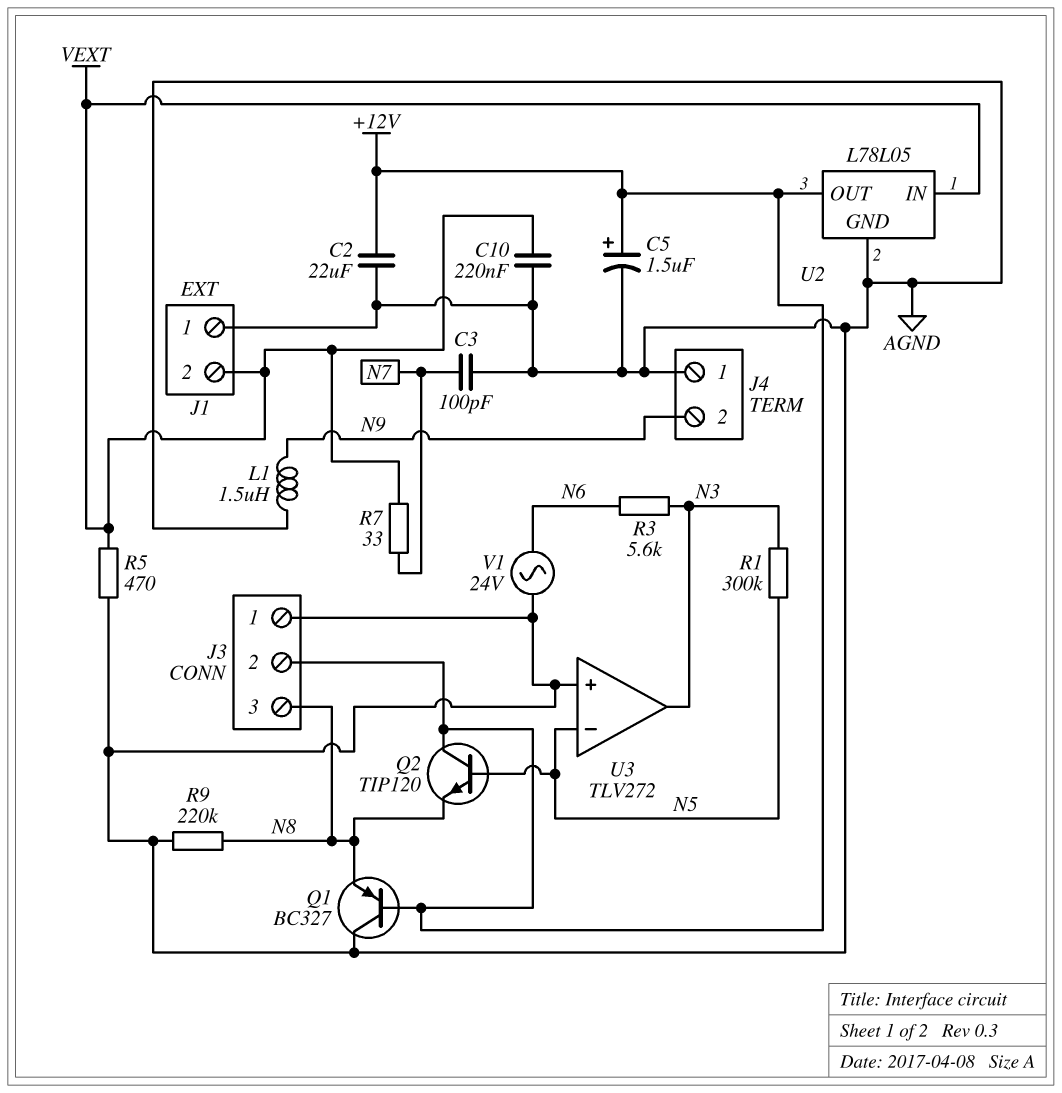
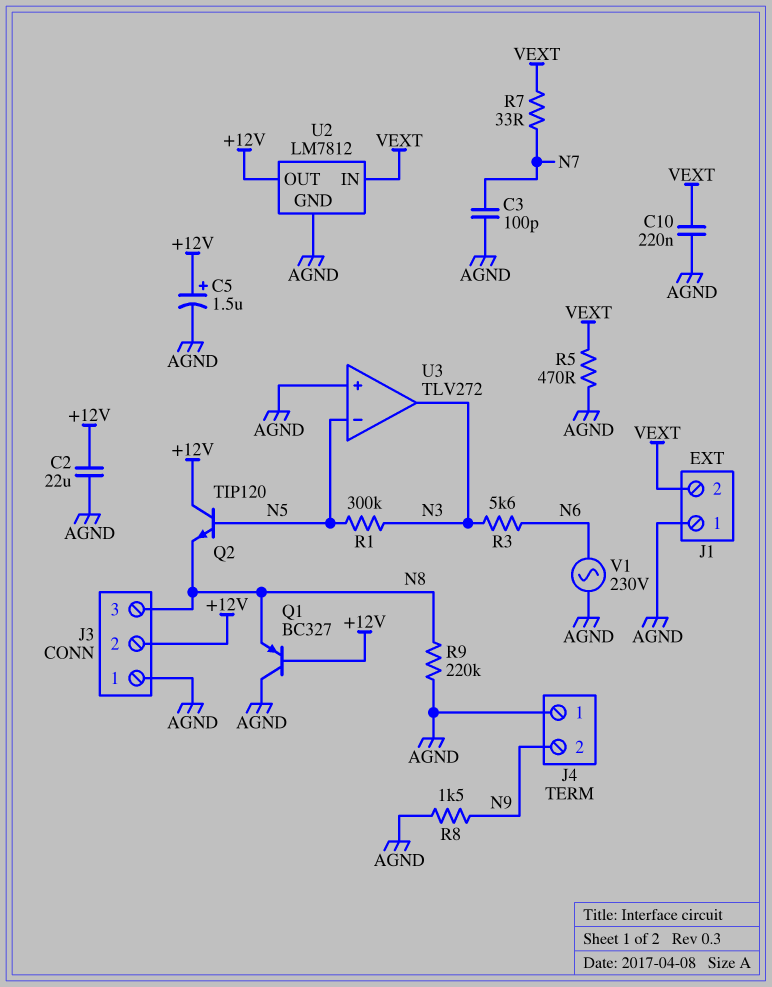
L1: 1.5uH (AGND, N9) -> none
R8: none -> 1.5k (AGND, N9)
U2: L78L05 -> LM7812
V1: AC 24V (AGND, N6) -> AC 230V (AGND, N6)

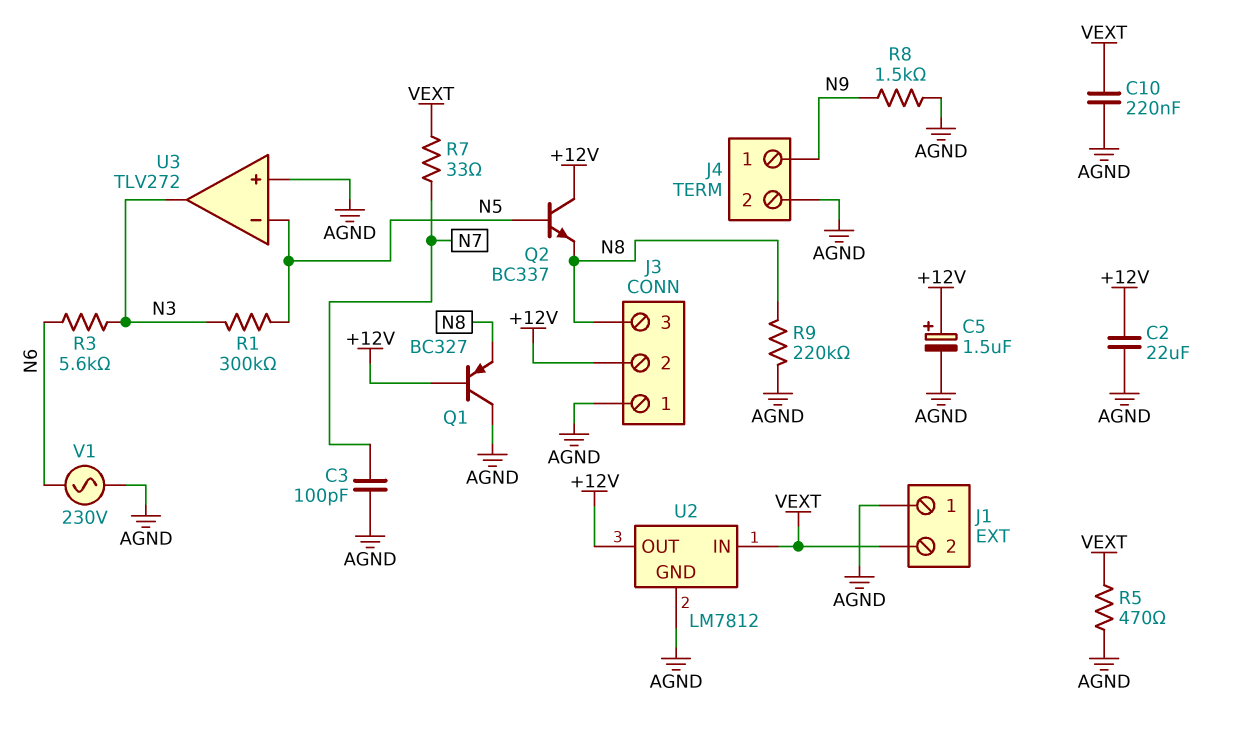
J4 pin 1: AGND -> N9
J4 pin 2: N9 -> AGND
Q2: NPN TIP120 (B N5, C +12V, E N8) -> NPN BC337 (B N5, C +12V, E N8)

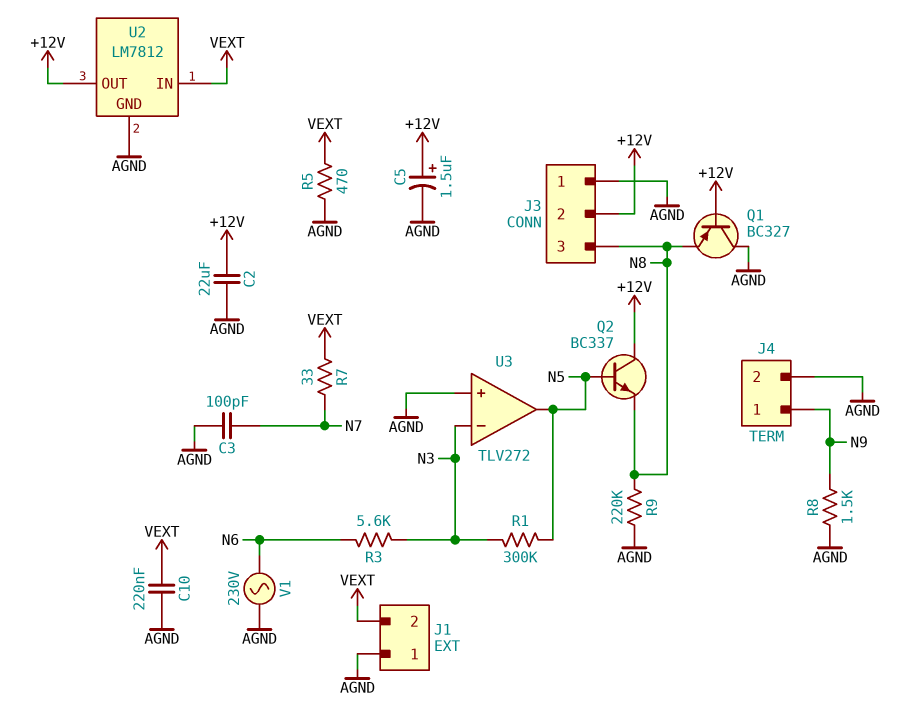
U3 pin in-: N5 -> N3
U3 pin out: N3 -> N5

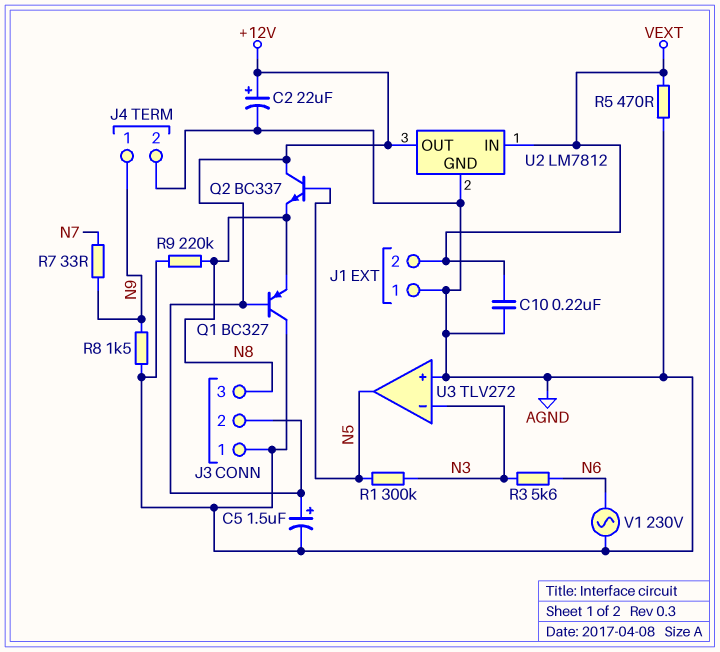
C2: 22uF (+12V, AGND) -> 22uF (plus +12V, minus AGND)
C3: 100pF (AGND, N7) -> none
R7: 33 (N7, VEXT) -> 33 (N7, N9)

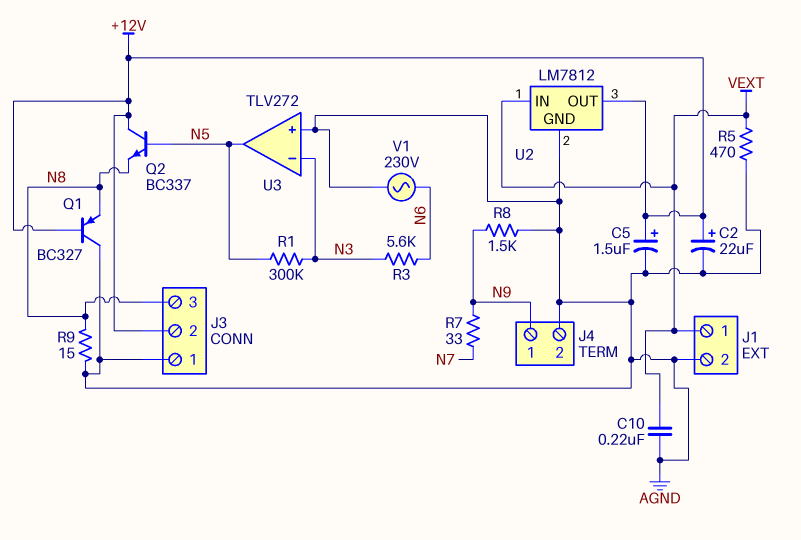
J1 pin 1: AGND -> VEXT
J1 pin 2: VEXT -> AGND
R9: 220k (AGND, N8) -> 15 (AGND, N8)

